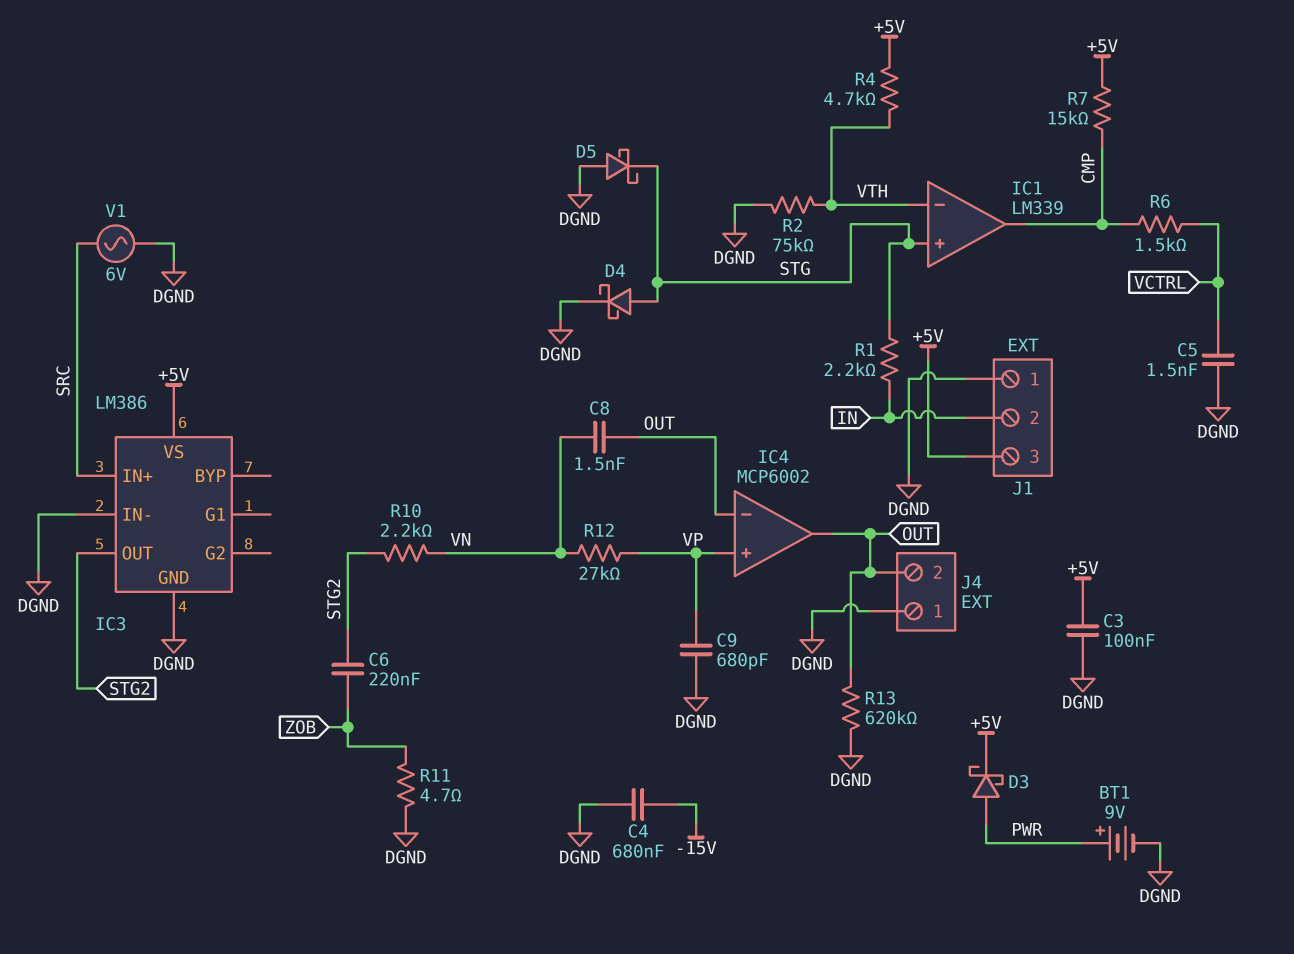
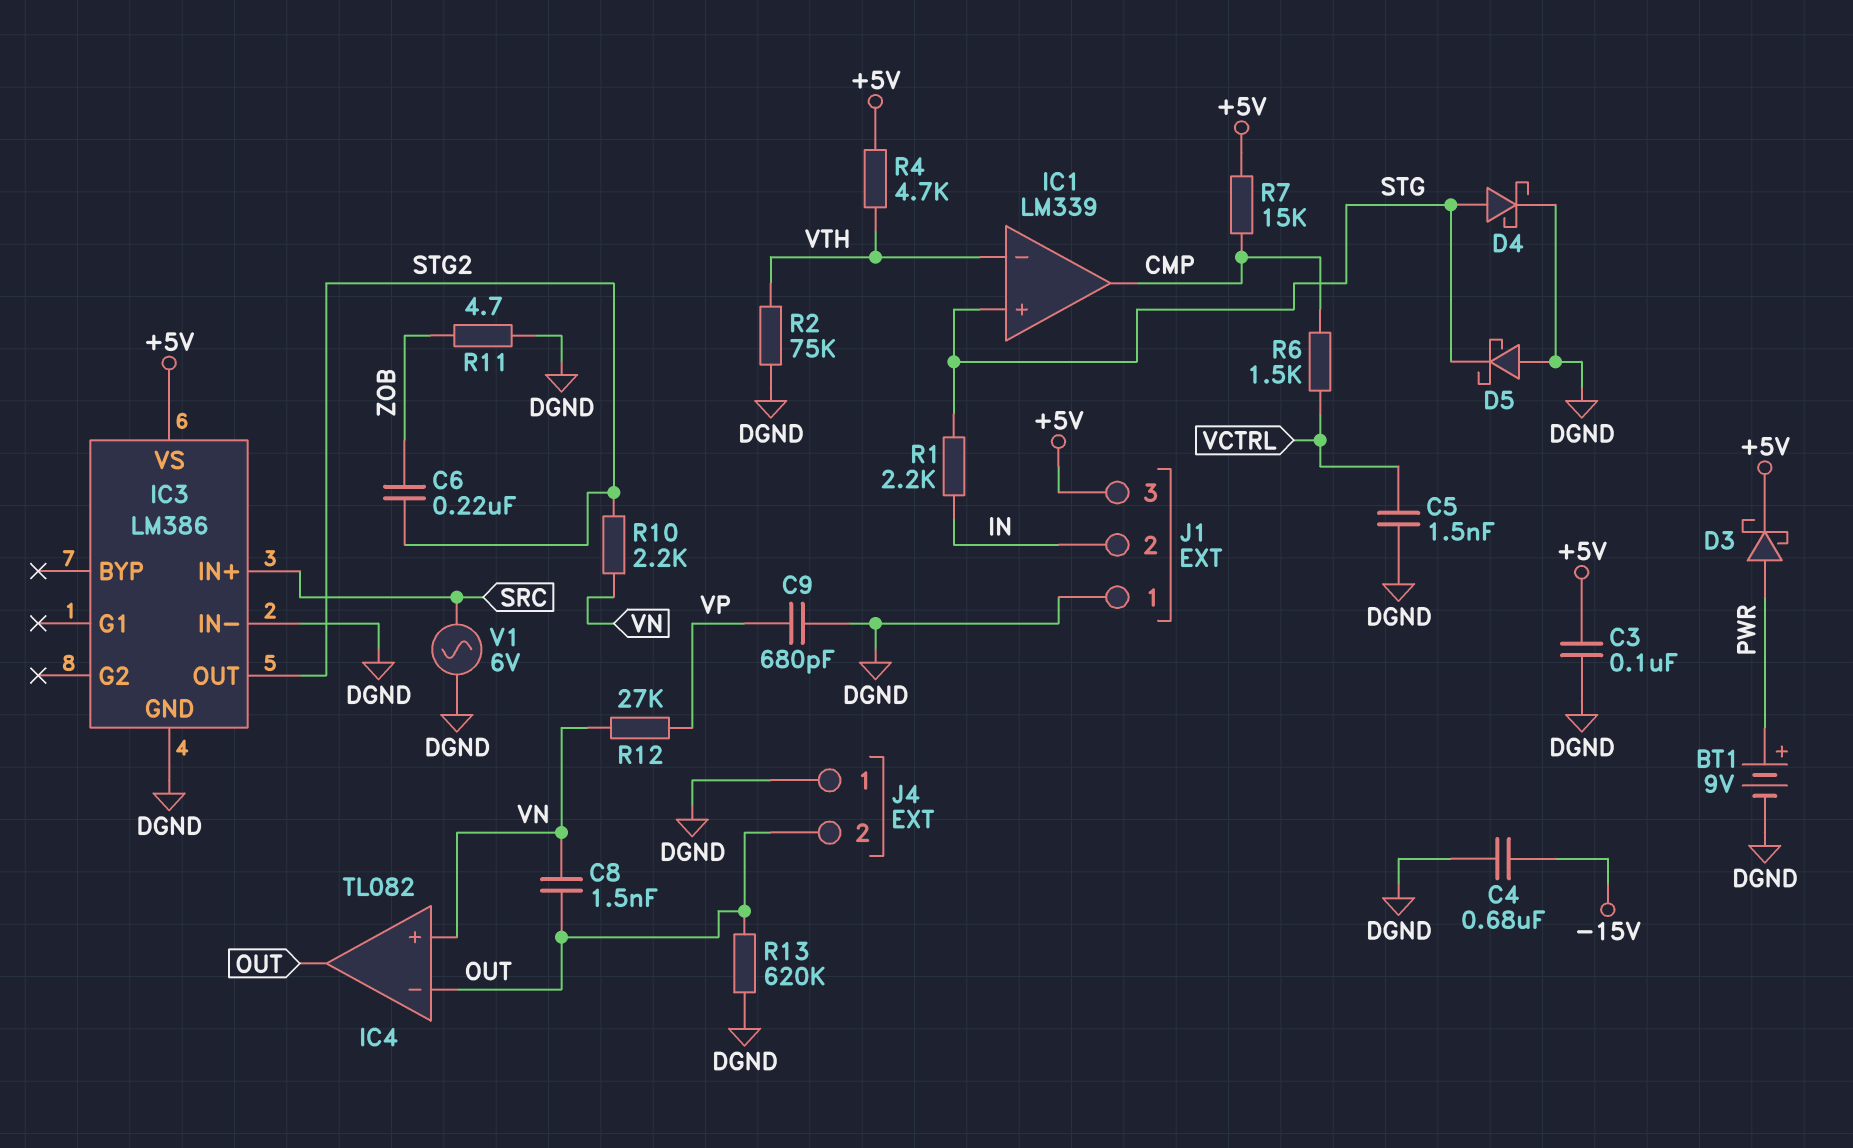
IC4: MCP6002 -> TL082
IC4 pin in+: VP -> VN

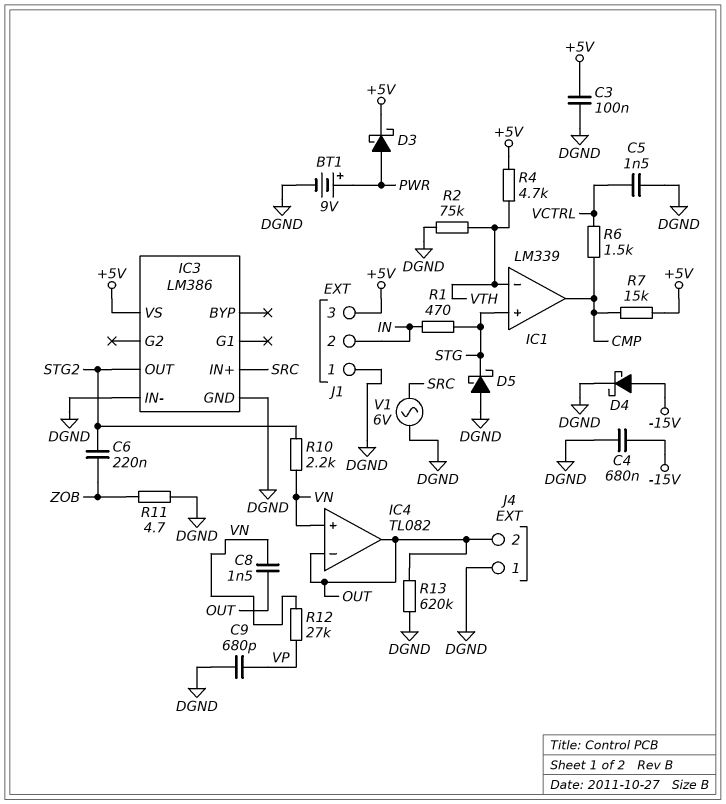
D4: schottky (A STG, K DGND) -> schottky (A -15V, K DGND)
R1: 2.2k (IN, STG) -> 470 (IN, STG)

